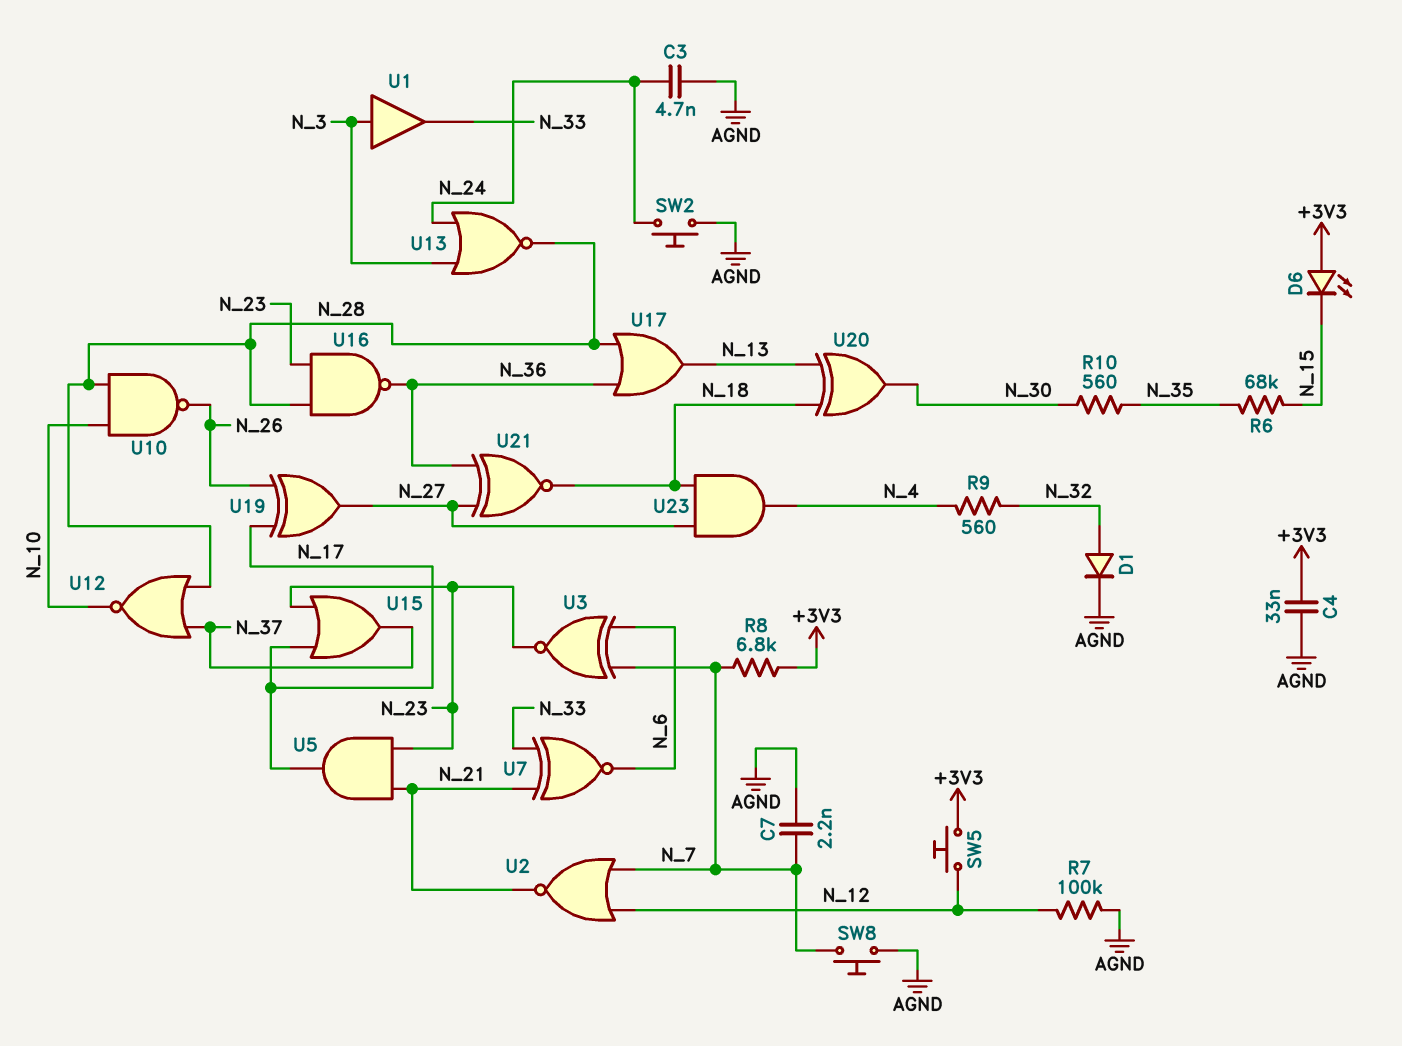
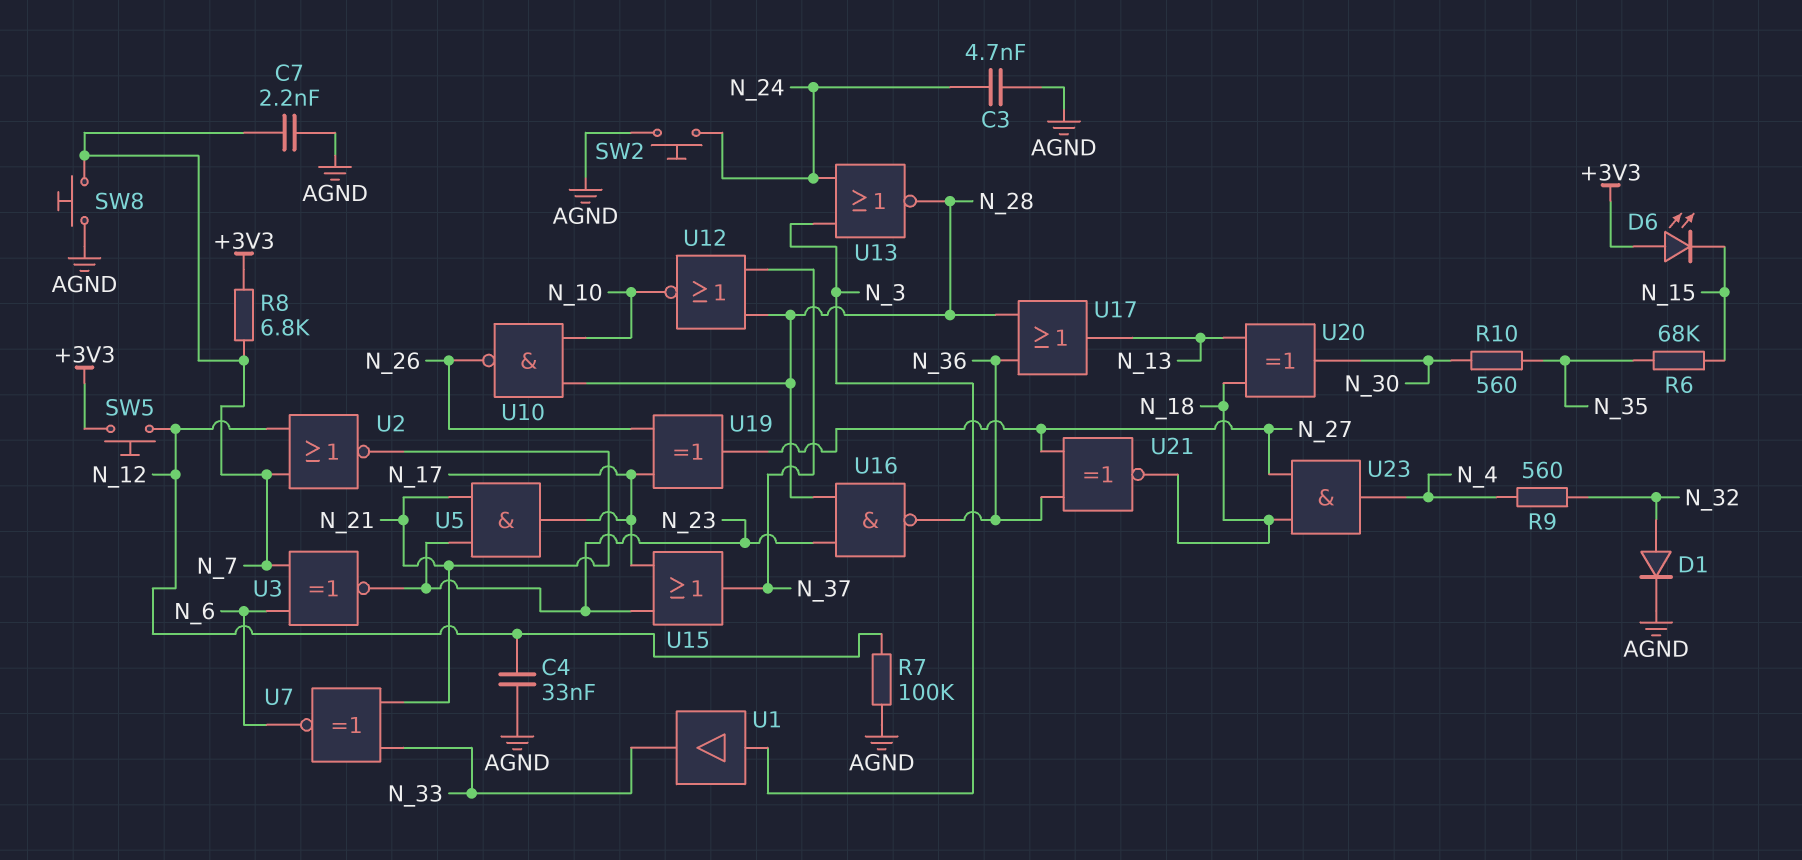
C4: 33nF (+3V3, AGND) -> 33nF (AGND, N_12)

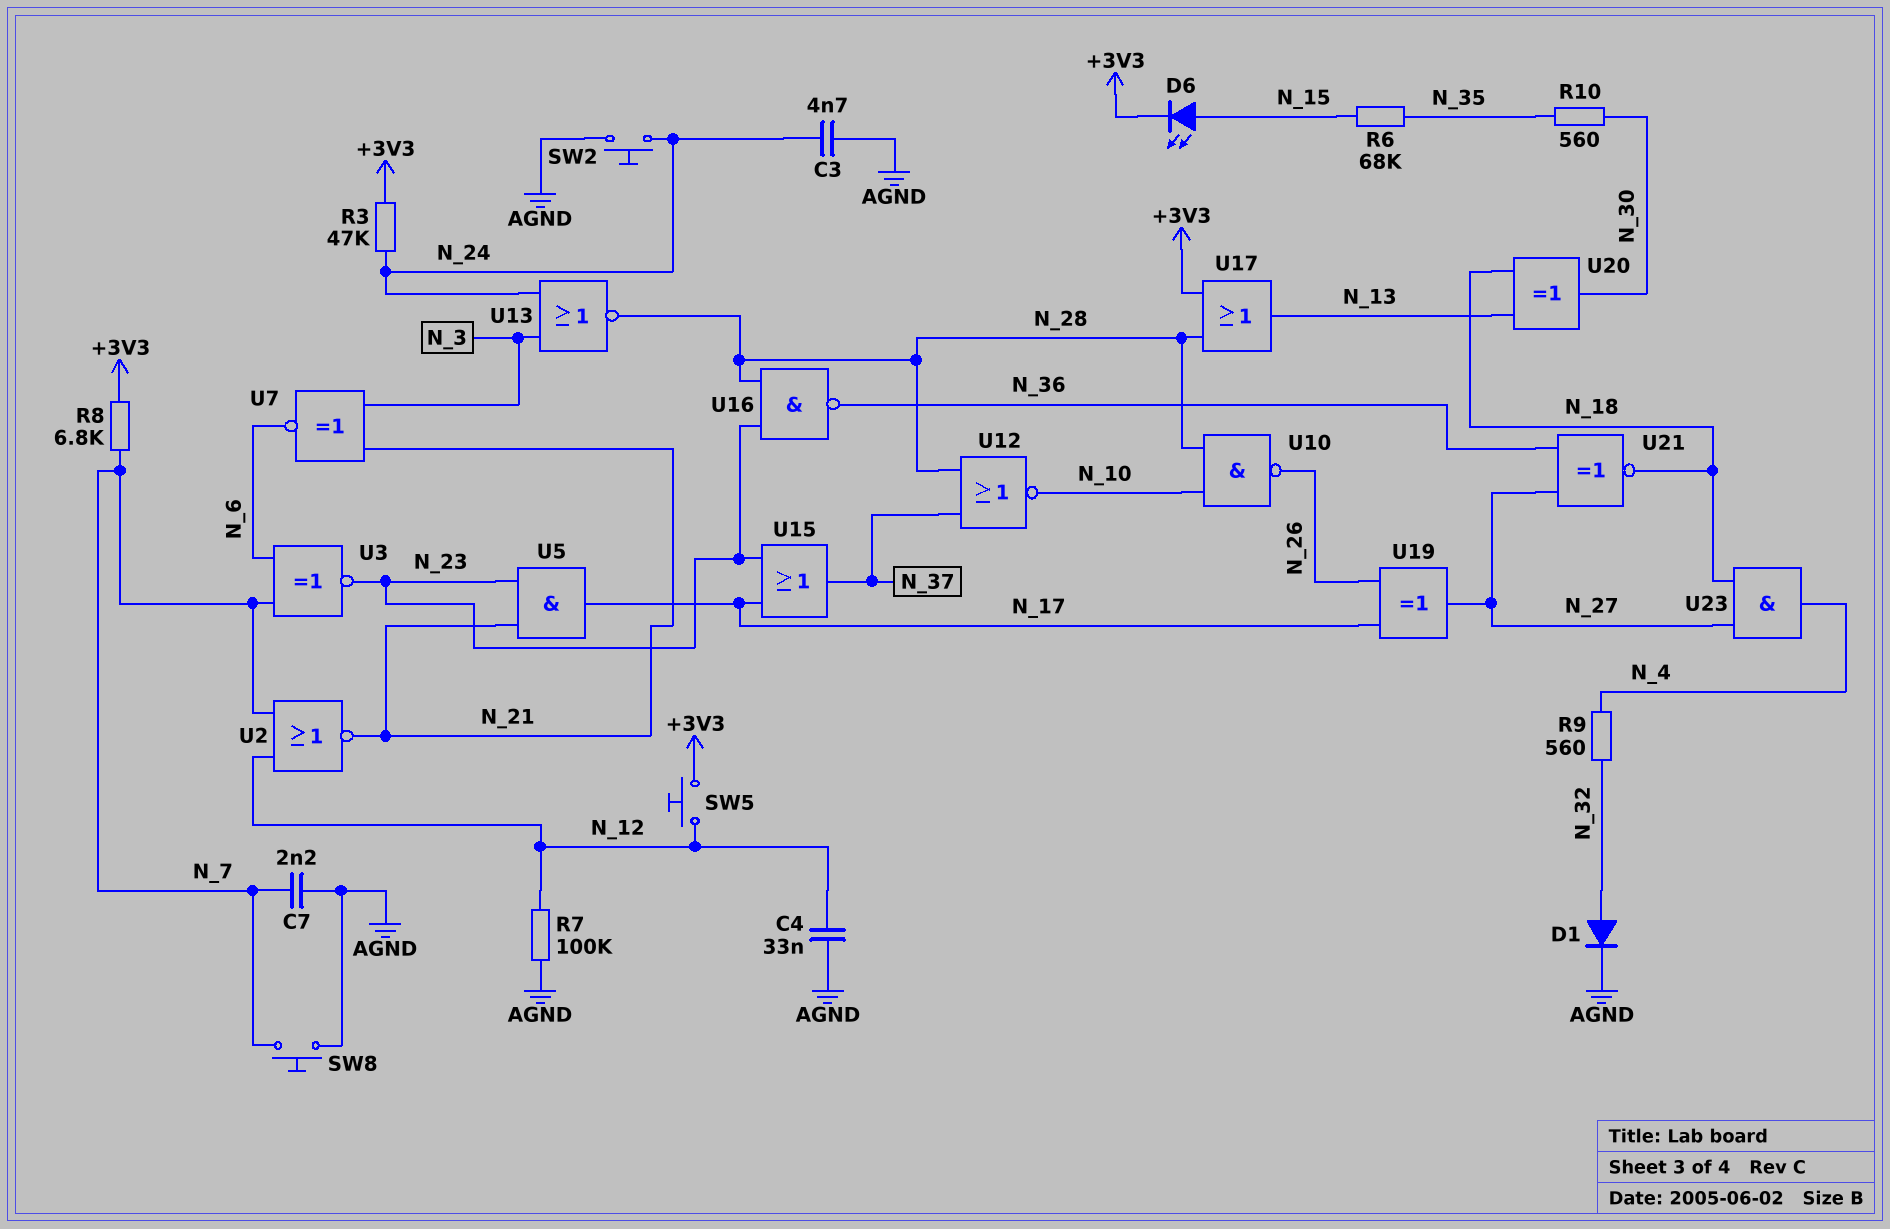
D6: LED (A +3V3, K N_15) -> LED (A N_15, K +3V3)
R3: none -> 47k (+3V3, N_24)
U1: buffer (in N_3, out N_33) -> none
U7: XNOR (in N_21, in N_33, out N_6) -> XNOR (in N_3, in N_21, out N_6)
U17: OR (in N_28, in N_36, out N_13) -> OR (in +3V3, in N_28, out N_13)

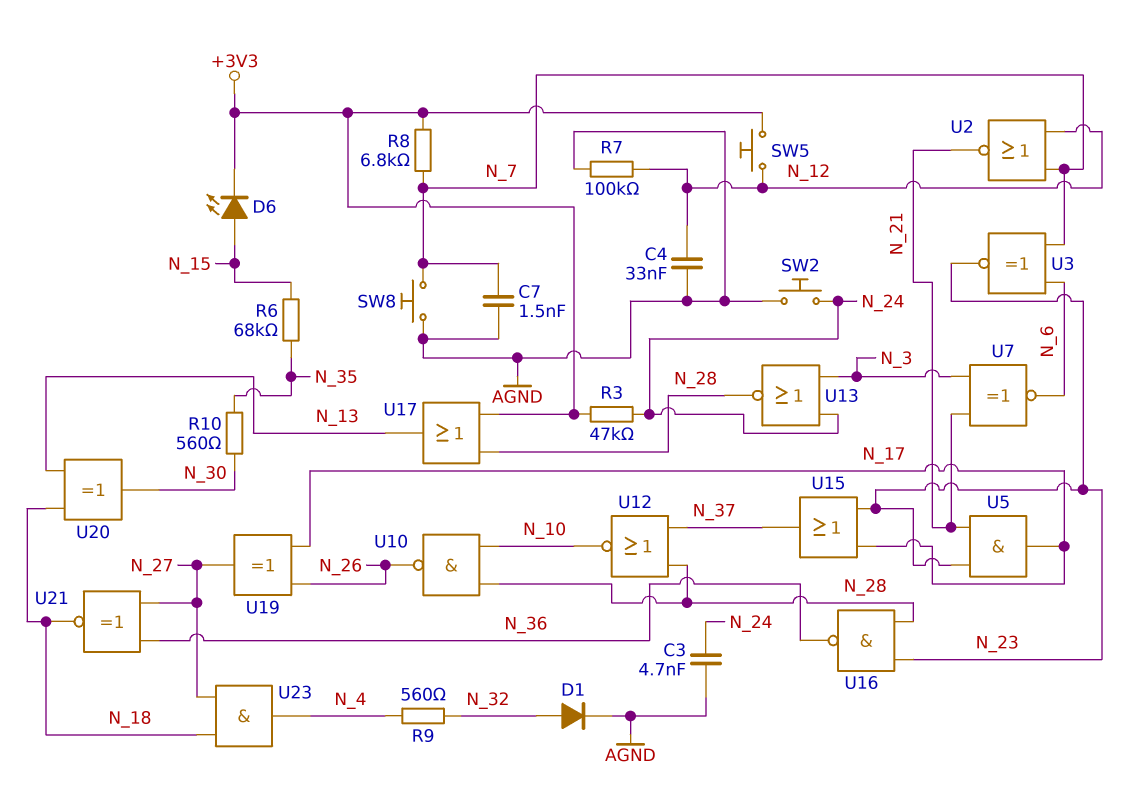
C7: 2.2nF (AGND, N_7) -> 1.5nF (AGND, N_7)

